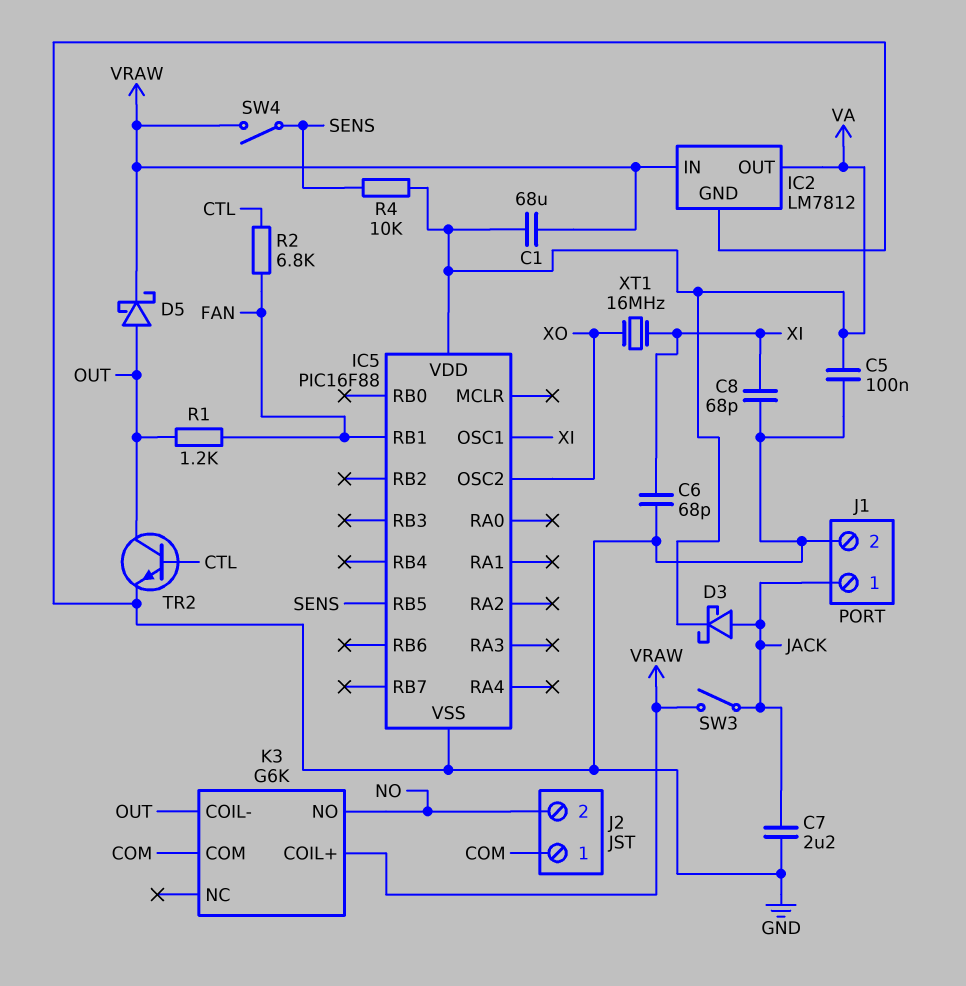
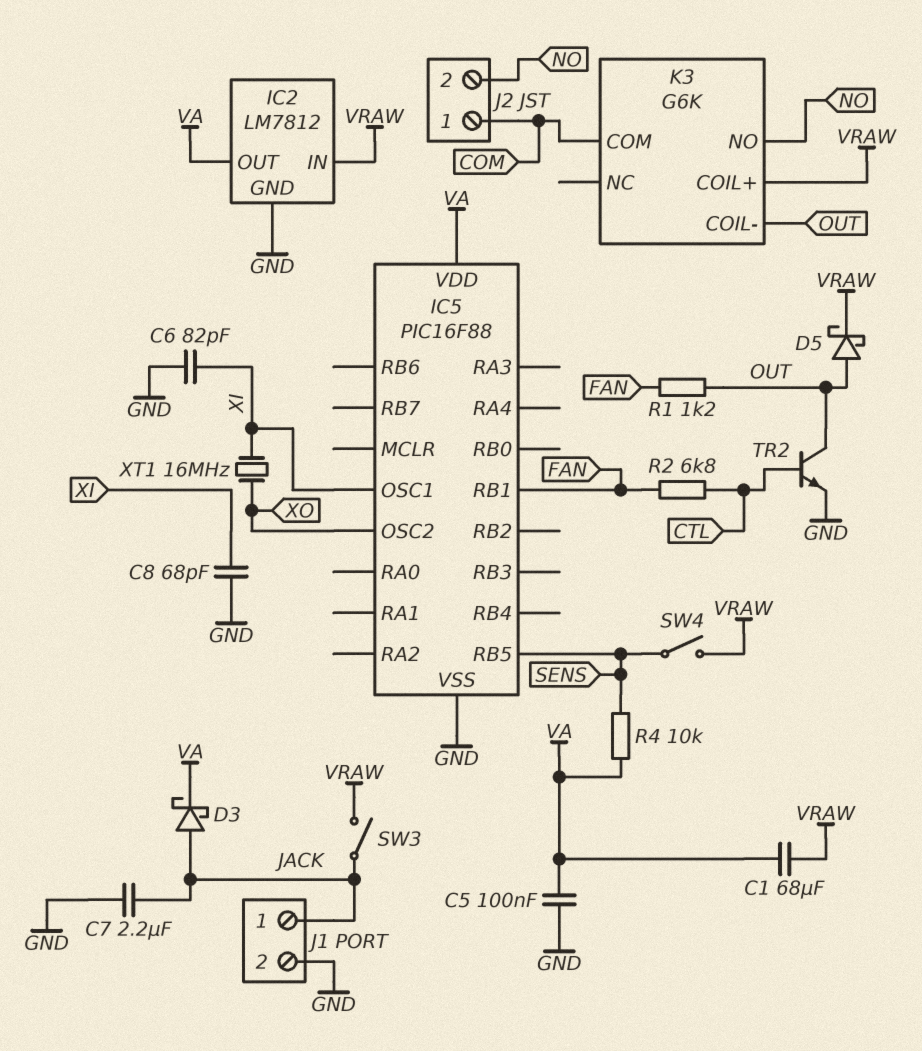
C6: 68pF (GND, XI) -> 82pF (GND, XI)

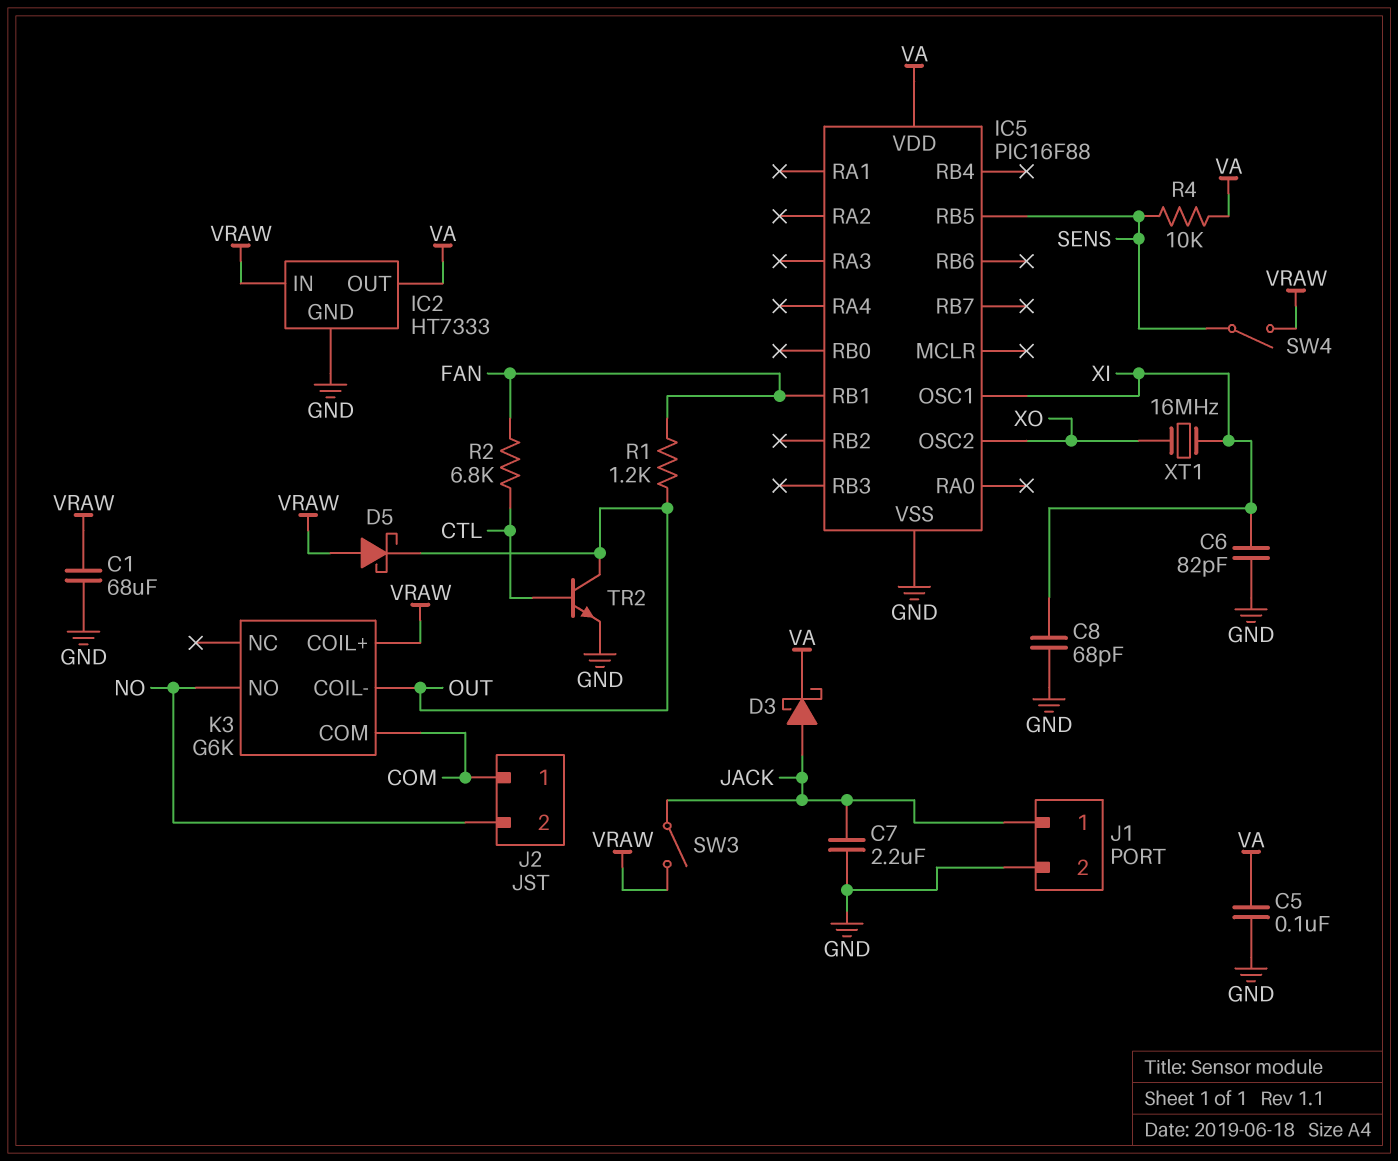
C1: 68uF (VA, VRAW) -> 68uF (GND, VRAW)
D5: schottky (A OUT, K VRAW) -> schottky (A VRAW, K OUT)
IC2: LM7812 -> HT7333

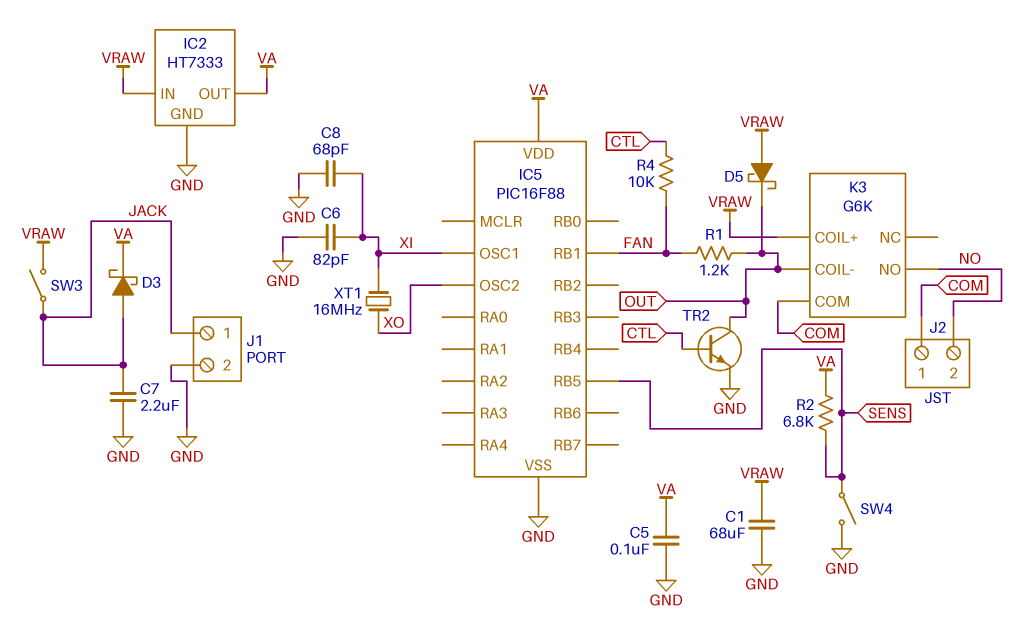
R2: 6.8k (CTL, FAN) -> 6.8k (SENS, VA)
R4: 10k (SENS, VA) -> 10k (CTL, FAN)
SW4: switch (SENS, VRAW) -> switch (GND, SENS)

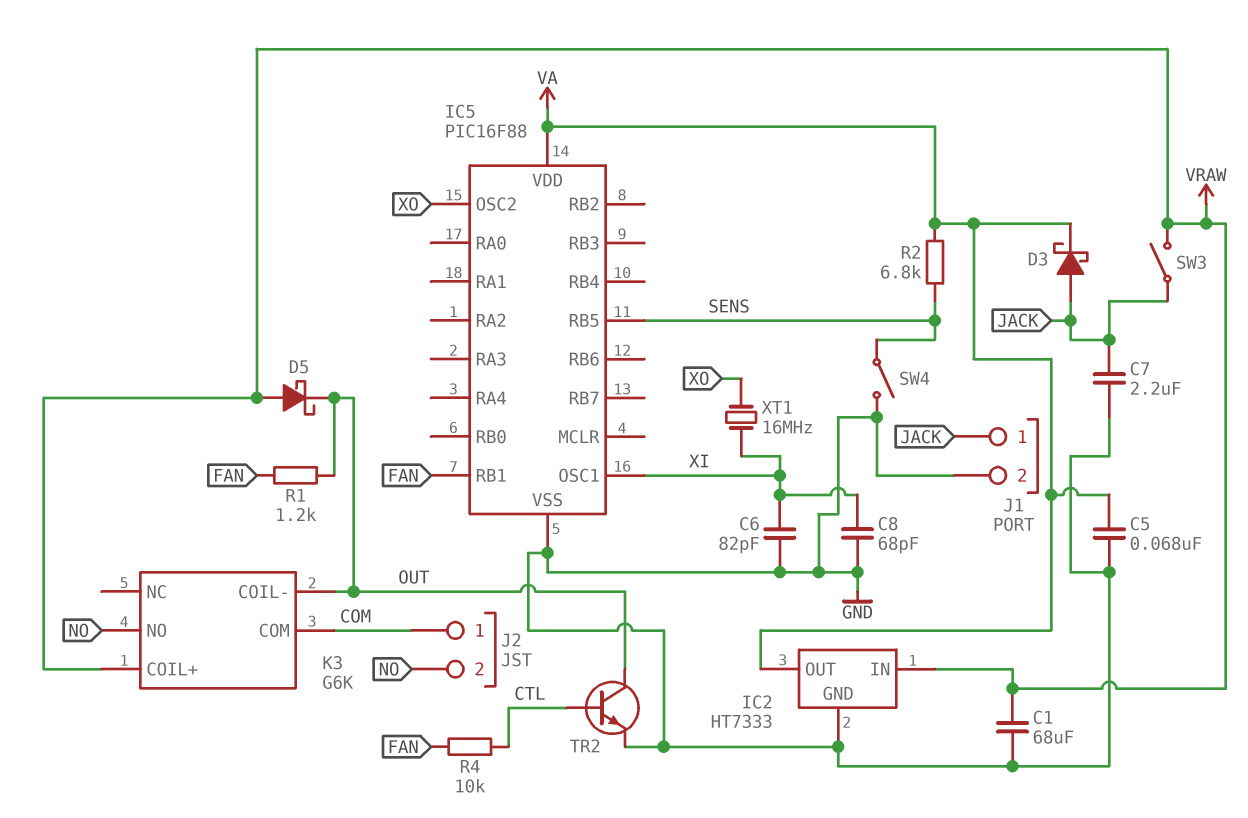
C5: 100nF (GND, VA) -> 68nF (GND, VA)

